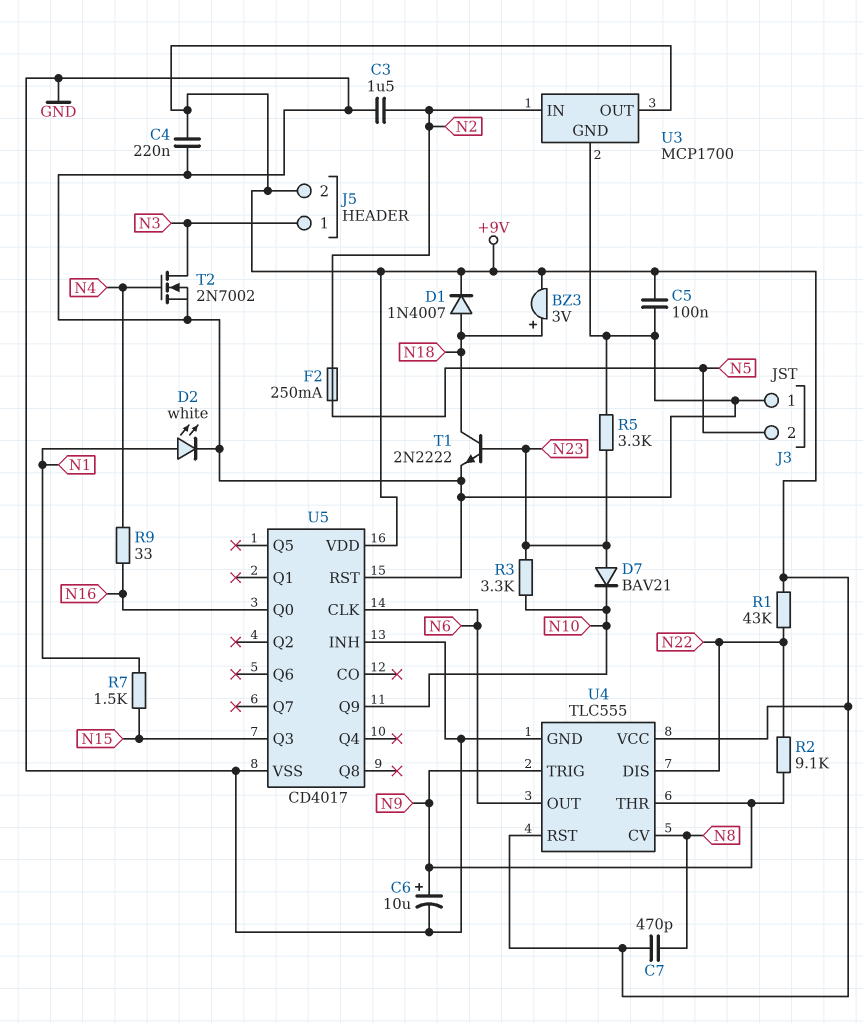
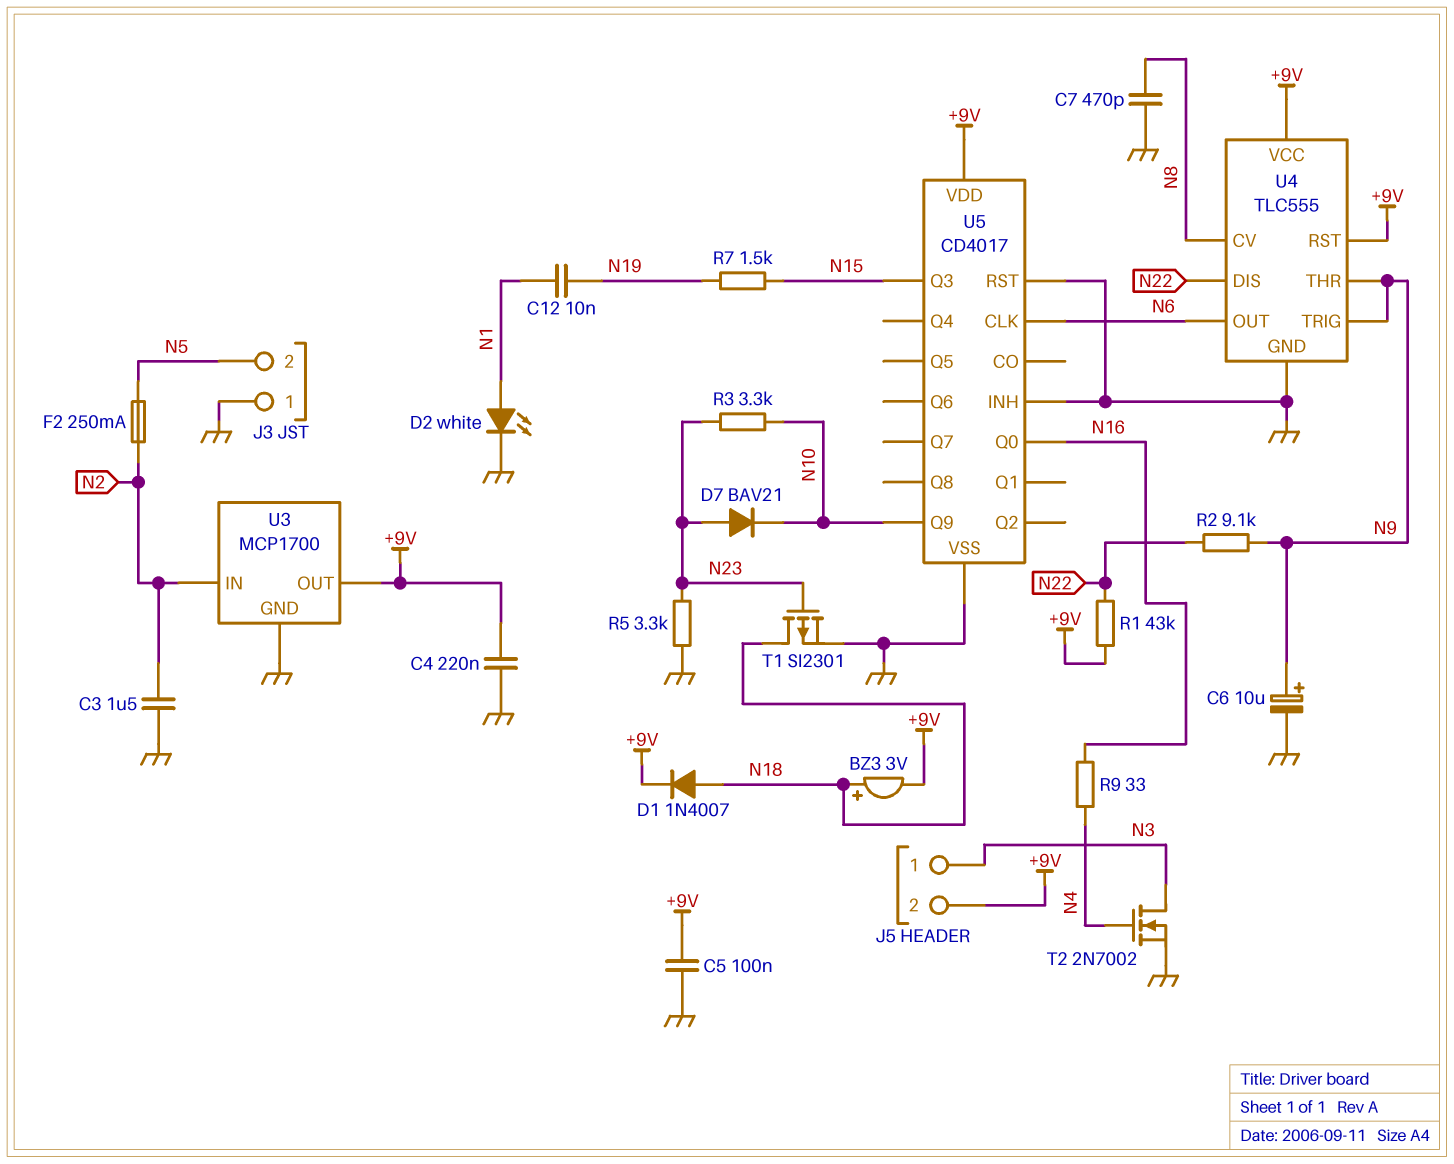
C7: 470pF (+9V, N8) -> 470pF (GND, N8)
C12: none -> 10nF (N1, N19)
R7: 1.5k (N1, N15) -> 1.5k (N15, N19)
T1: NPN 2N2222 (B N23, C N18, E GND) -> PMOS SI2301 (G N23, D N18, S GND)

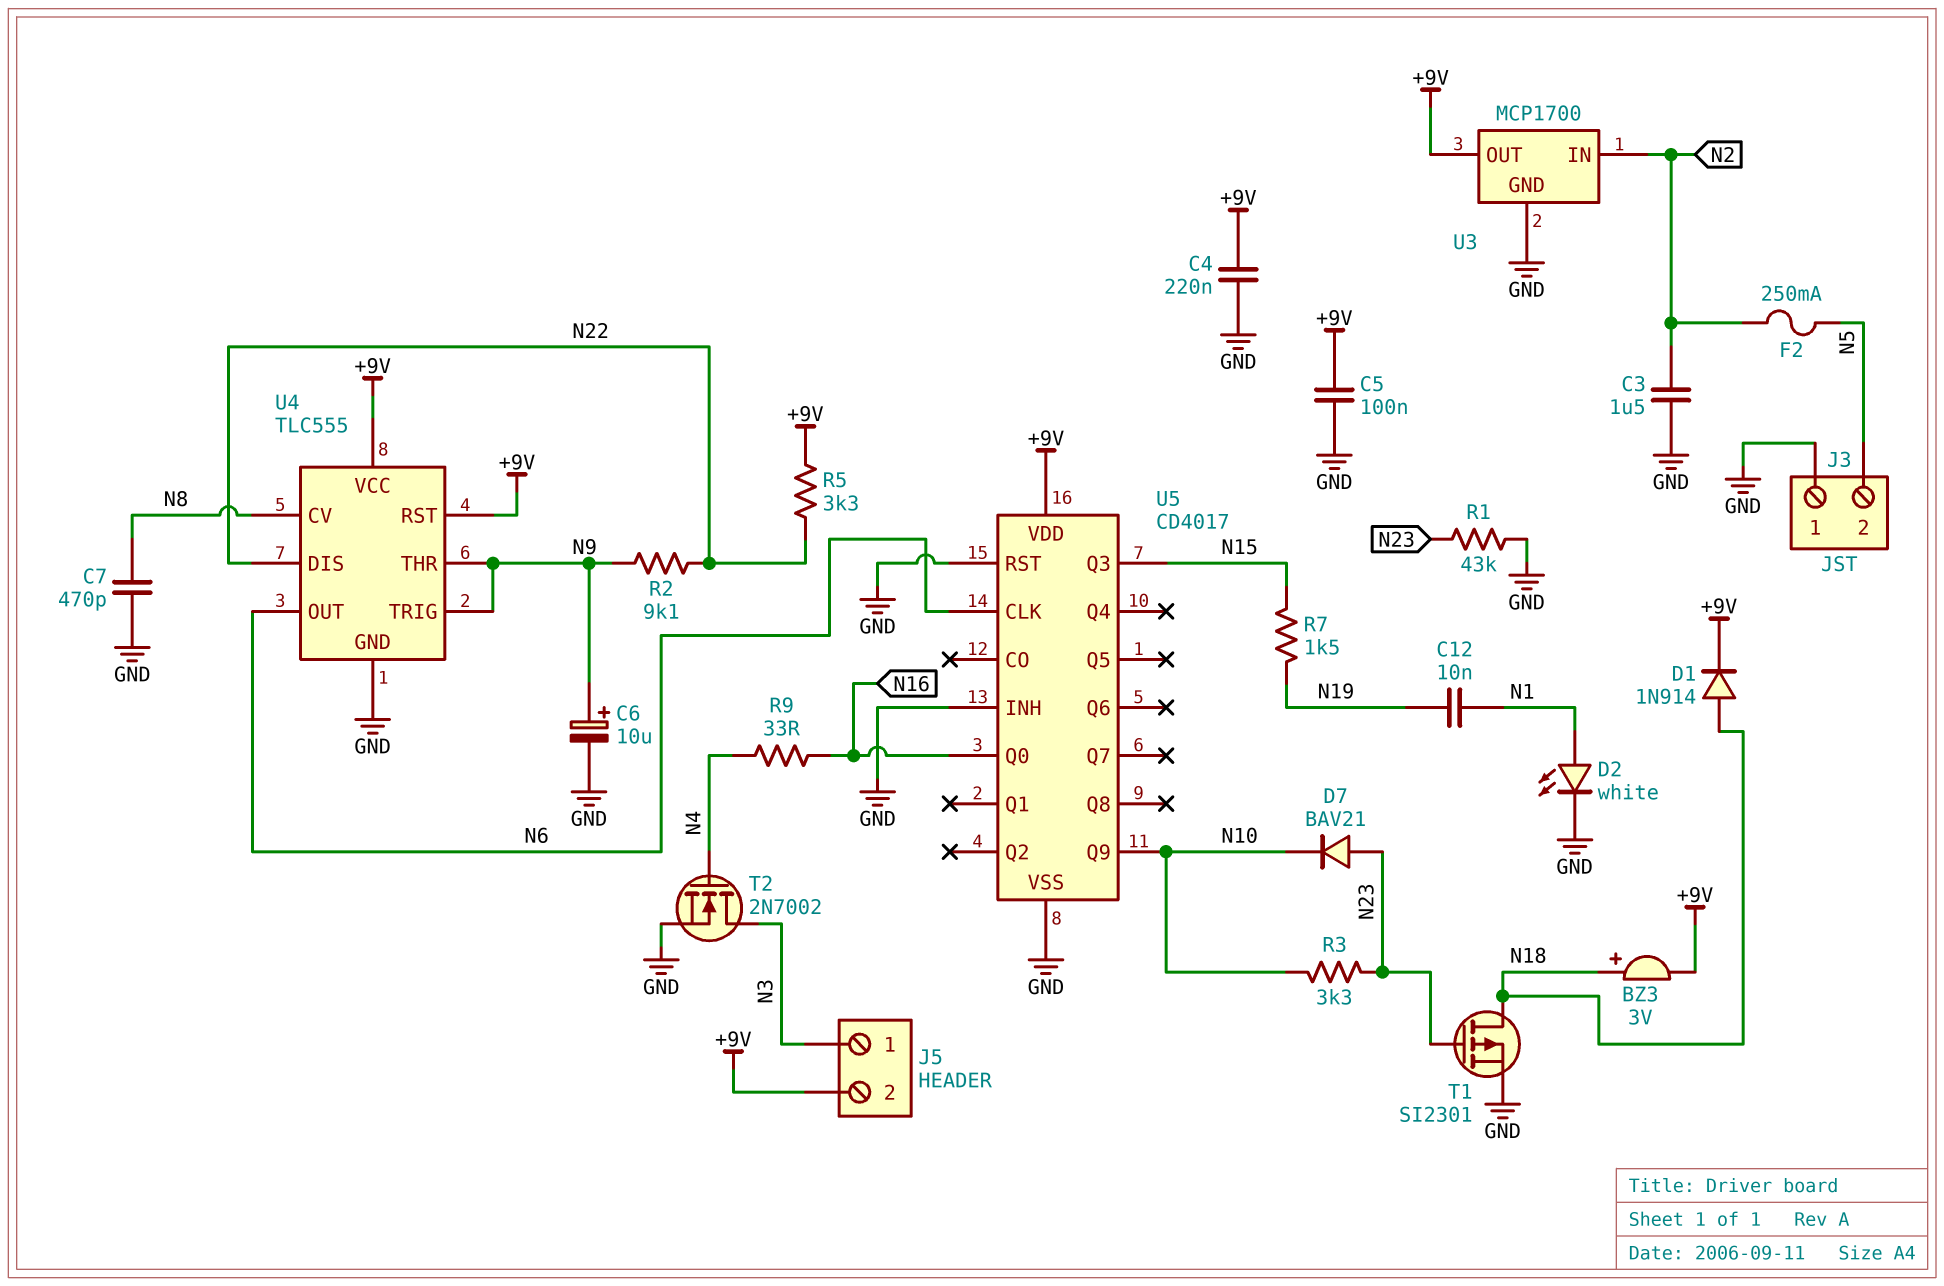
D1: diode 1N4007 (A N18, K +9V) -> diode 1N914 (A N18, K +9V)
R1: 43k (+9V, N22) -> 43k (GND, N23)
R5: 3.3k (GND, N23) -> 3.3k (+9V, N22)

